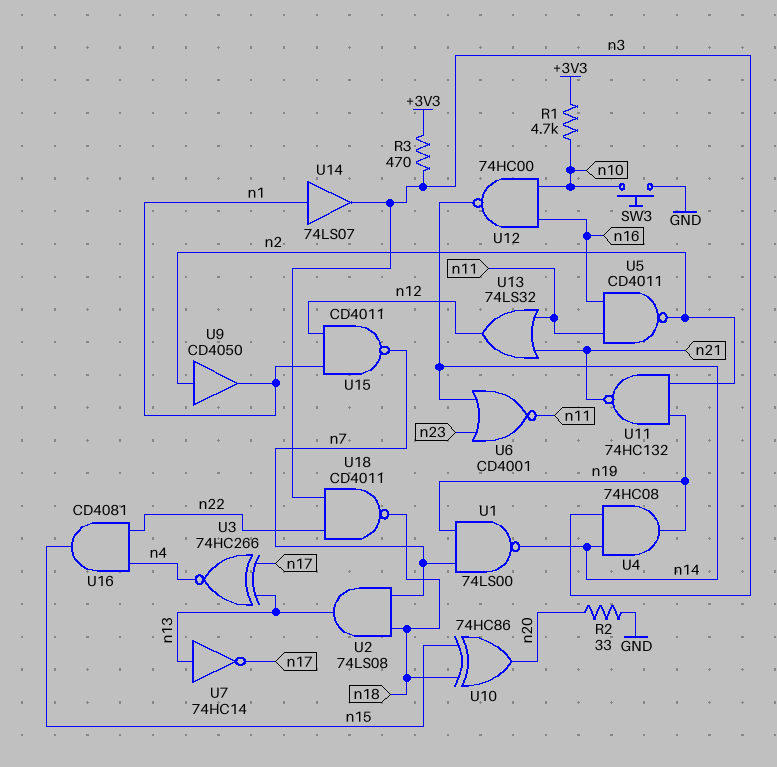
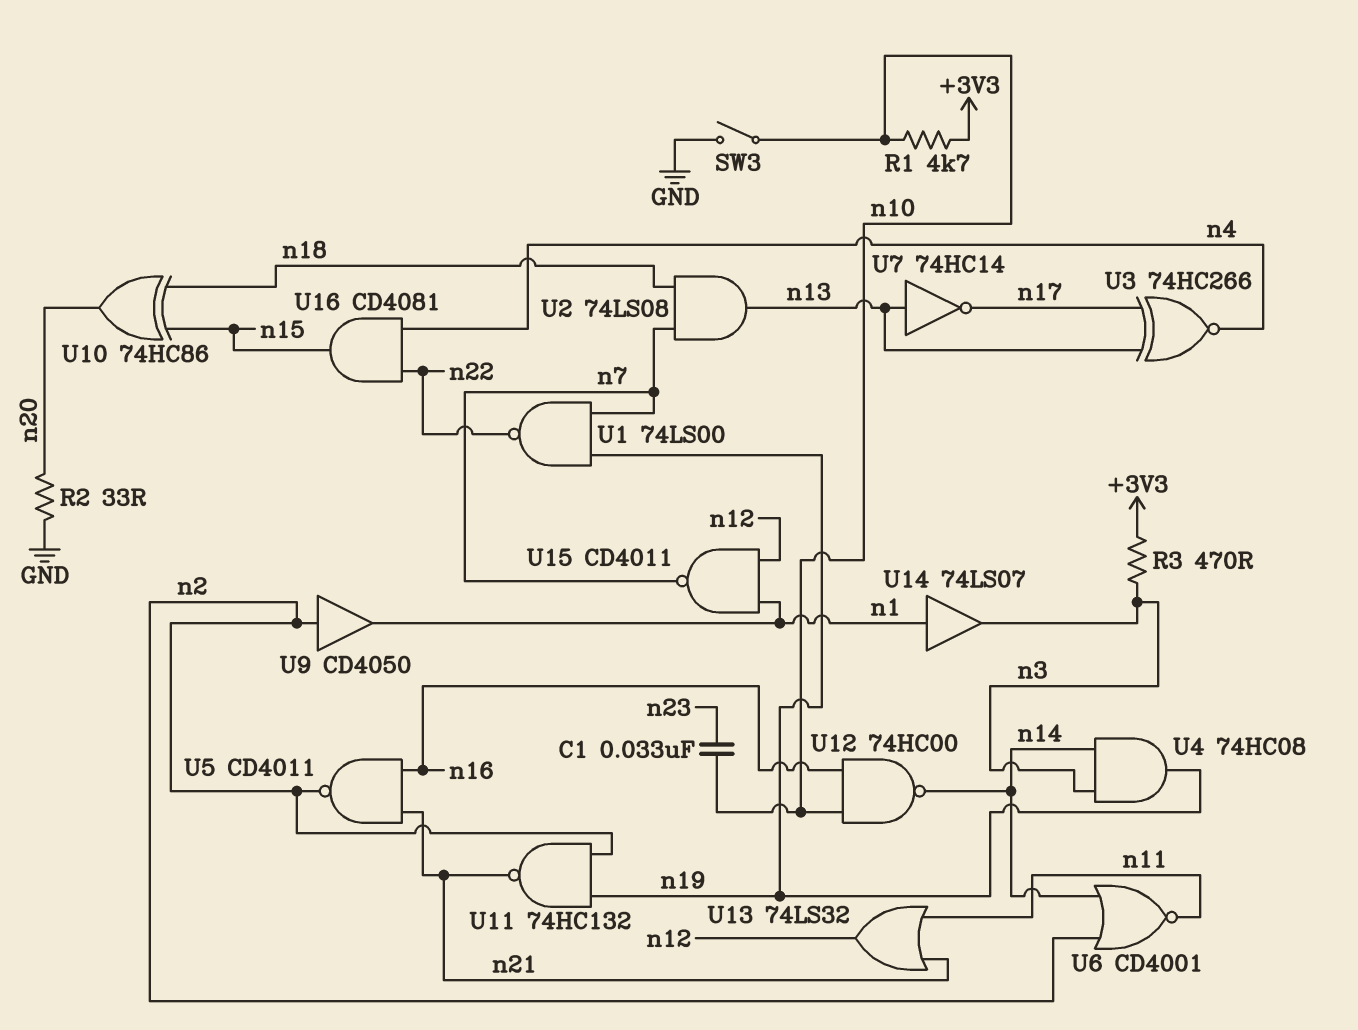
C1: none -> 33nF (n10, n23)
SW3: button (GND, n10) -> switch (GND, n10)
U1: NAND 74LS00 (in n7, in n19, out n14) -> NAND 74LS00 (in n7, in n19, out n22)
U5: NAND CD4011 (in n11, in n16, out n2) -> NAND CD4011 (in n16, in n21, out n2)
U6: NOR CD4001 (in n14, in n23, out n11) -> NOR CD4001 (in n2, in n14, out n11)
U18: NAND CD4011 (in n3, in n22, out n18) -> none

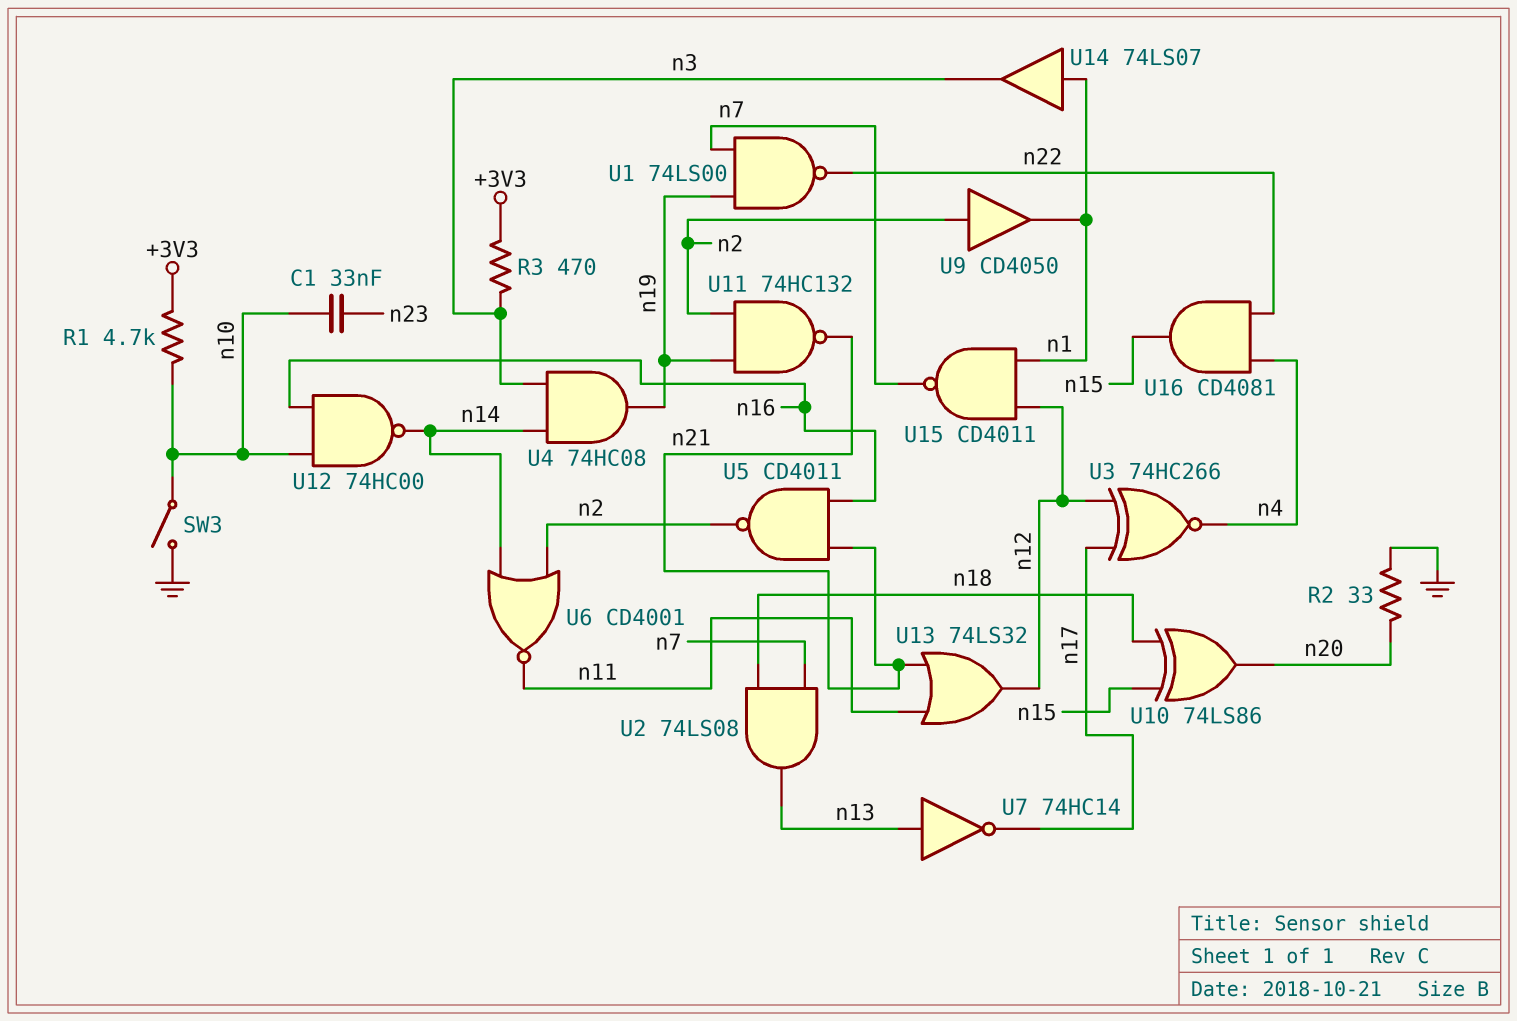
U3: XNOR 74HC266 (in n13, in n17, out n4) -> XNOR 74HC266 (in n12, in n17, out n4)
U10: XOR 74HC86 (in n15, in n18, out n20) -> XOR 74LS86 (in n15, in n18, out n20)

